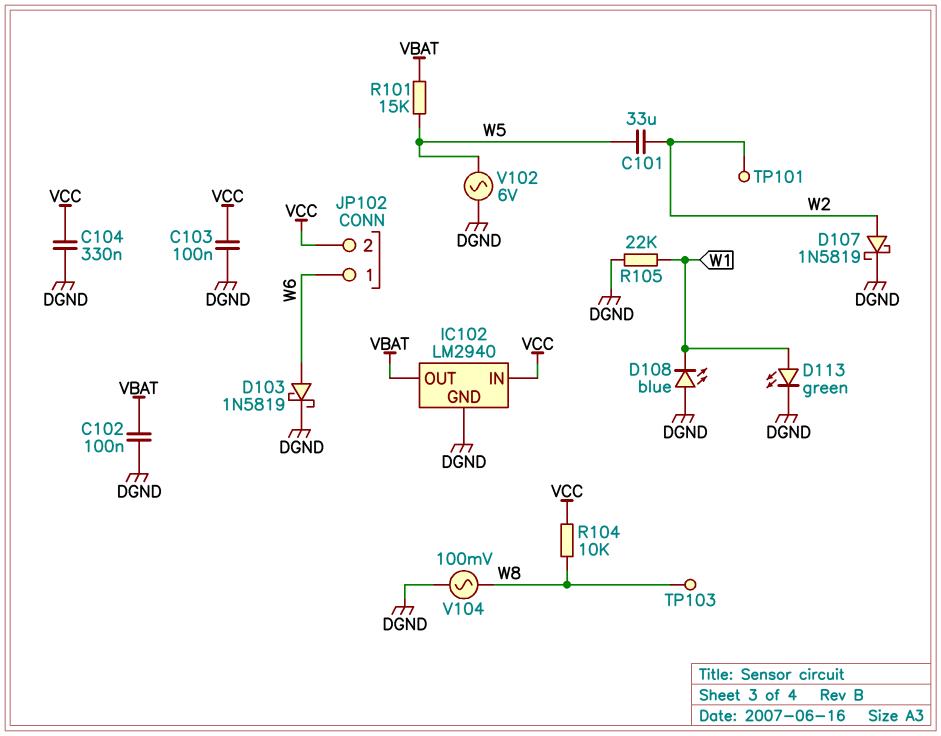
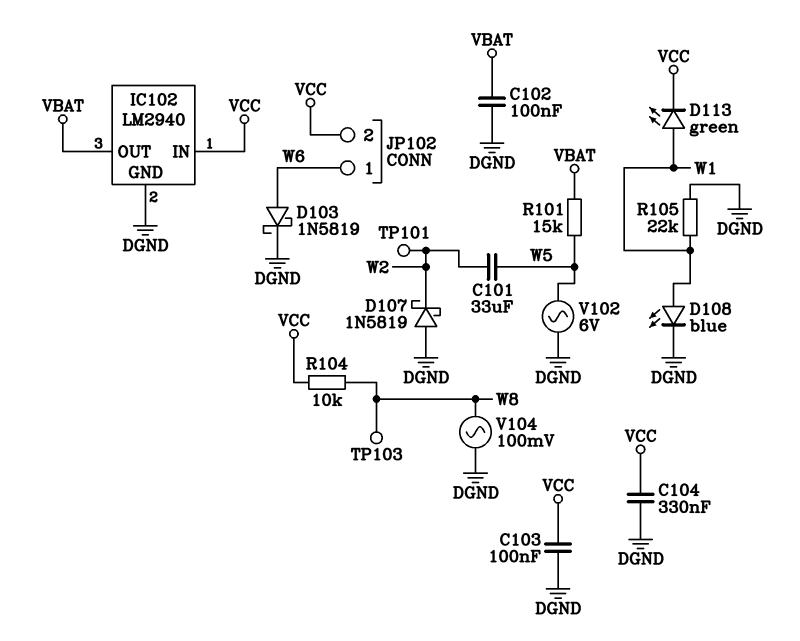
D107: schottky 1N5819 (A W2, K DGND) -> schottky 1N5819 (A DGND, K W2)
D108: LED blue (A DGND, K W1) -> LED blue (A W1, K DGND)
D113: LED green (A W1, K DGND) -> LED green (A W1, K VCC)

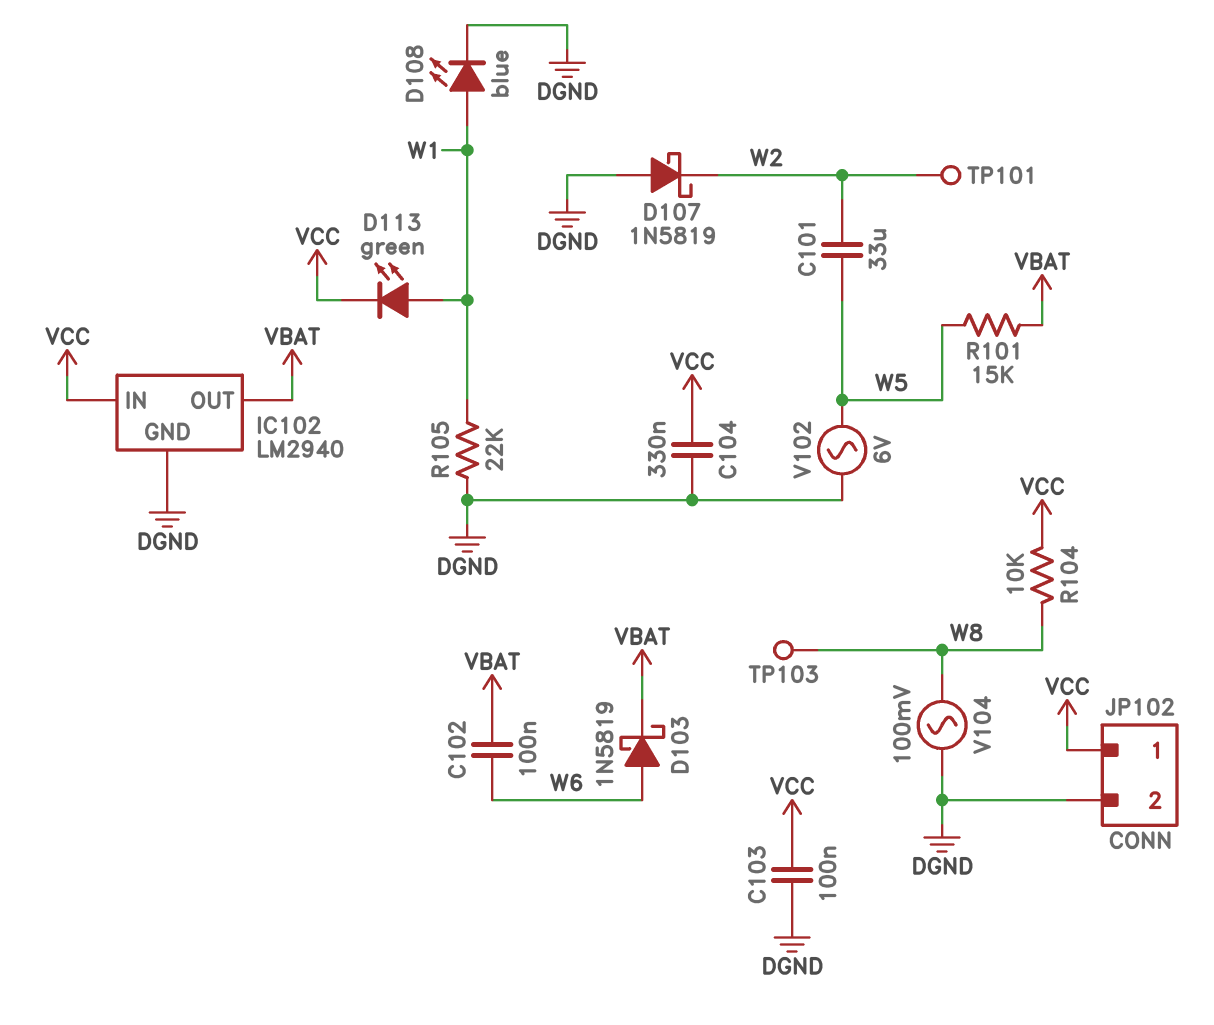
C102: 100nF (DGND, VBAT) -> 100nF (VBAT, W6)
D103: schottky 1N5819 (A W6, K DGND) -> schottky 1N5819 (A W6, K VBAT)
JP102 pin 1: W6 -> VCC
JP102 pin 2: VCC -> DGND

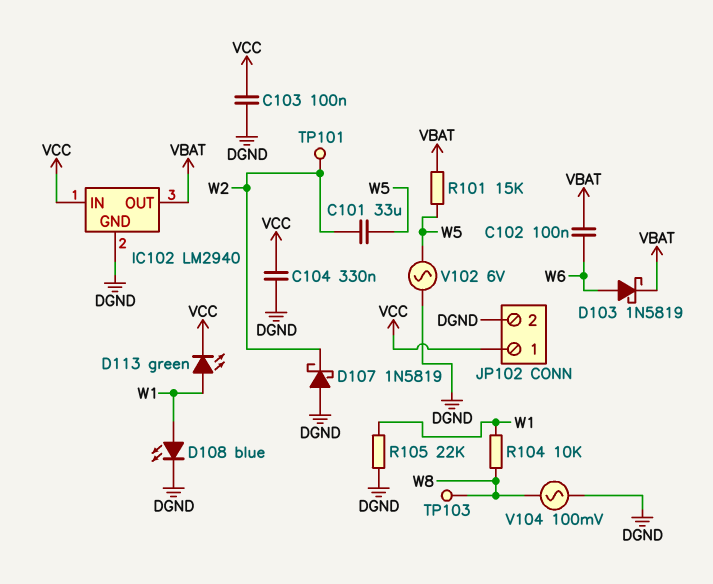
R104: 10k (VCC, W8) -> 10k (W1, W8)

